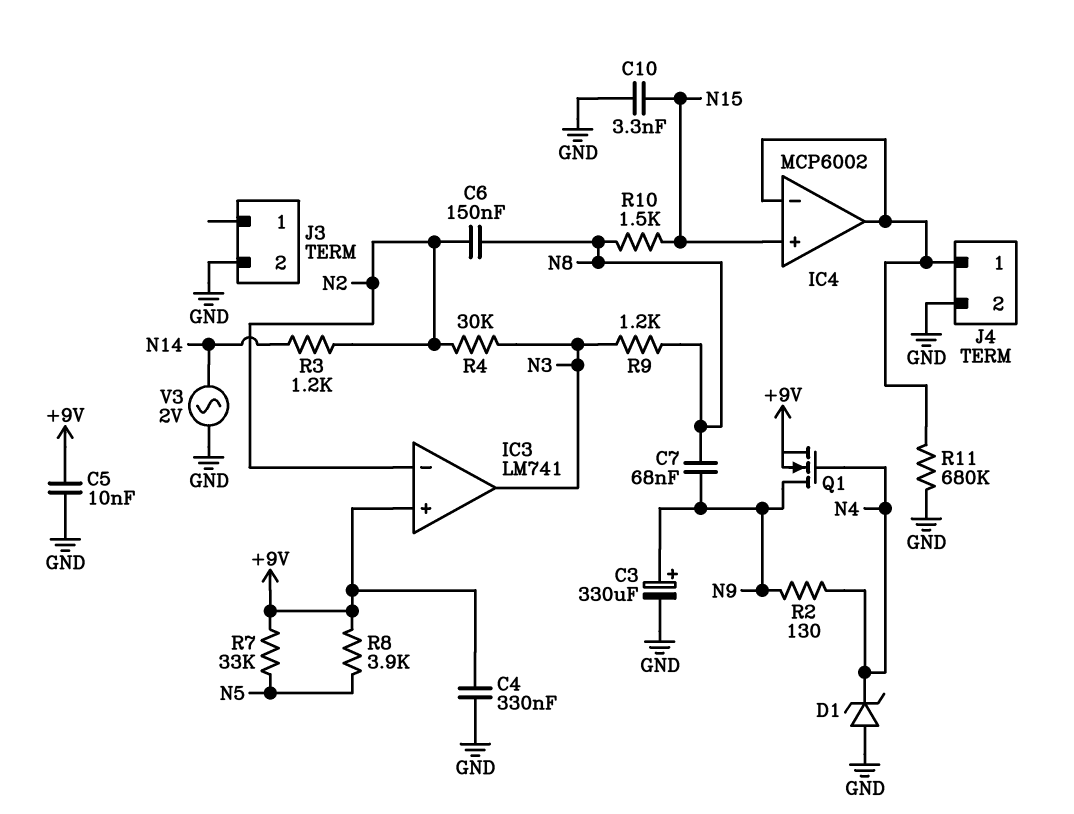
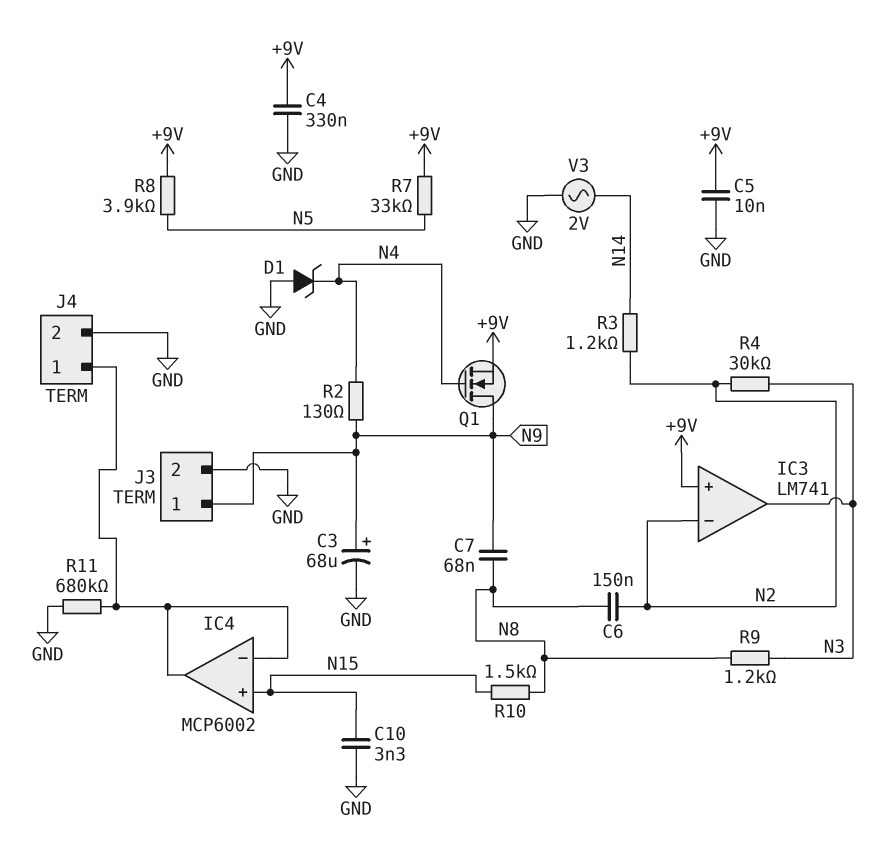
C3: 330uF (plus N9, minus GND) -> 68uF (plus N9, minus GND)
J3 pin 1: none -> N9

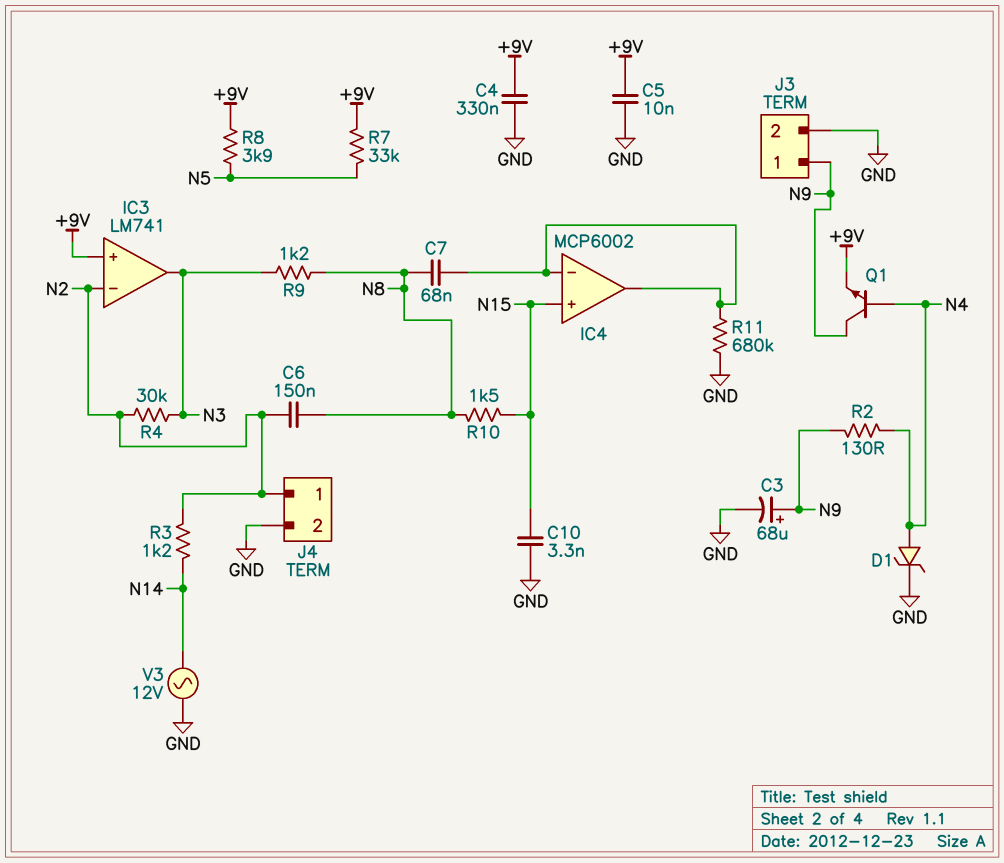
C7: 68nF (N8, N9) -> 68nF (IC4/in-, N8)
D1: zener (A GND, K N4) -> zener (A N4, K GND)
J4 pin 1: IC4/in- -> N2
Q1: NMOS (G N4, D N9, S +9V) -> NPN (B N4, C N9, E +9V)
V3: AC 2V (GND, N14) -> AC 12V (GND, N14)

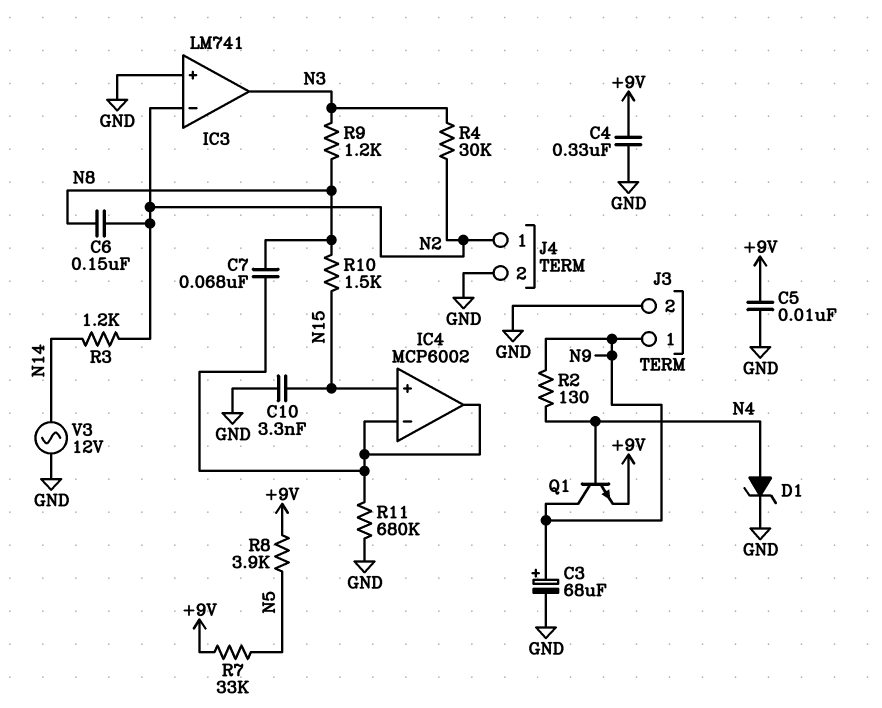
IC3 pin in+: +9V -> GND

